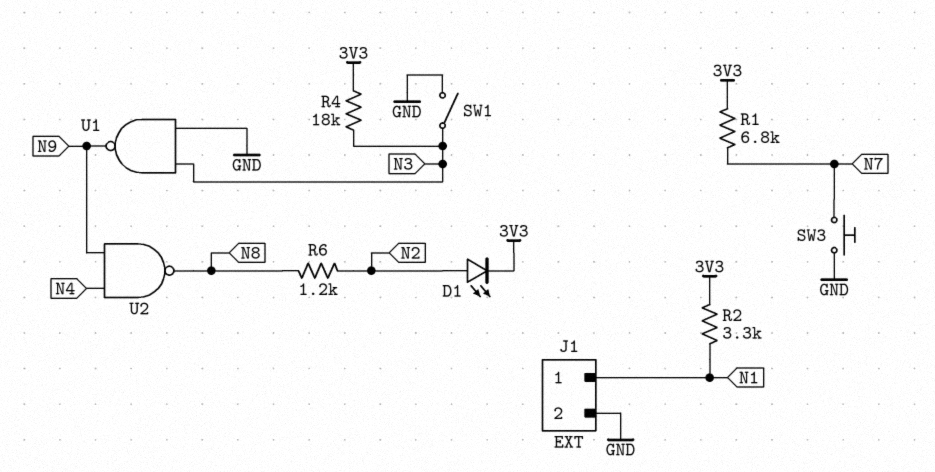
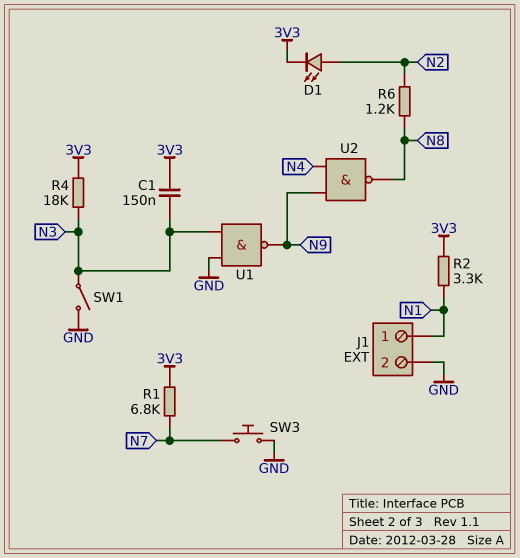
C1: none -> 150nF (3V3, N3)

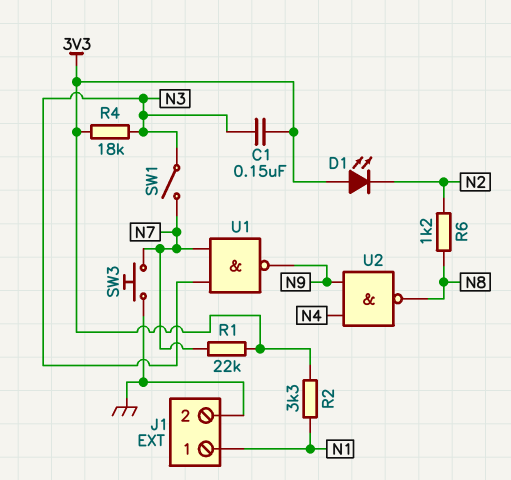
D1: LED (A N2, K 3V3) -> LED (A 3V3, K N2)
R1: 6.8k (3V3, N7) -> 22k (3V3, N7)
SW1: switch (GND, N3) -> switch (N3, N7)
U1: NAND (in GND, in N3, out N9) -> NAND (in N3, in N7, out N9)

